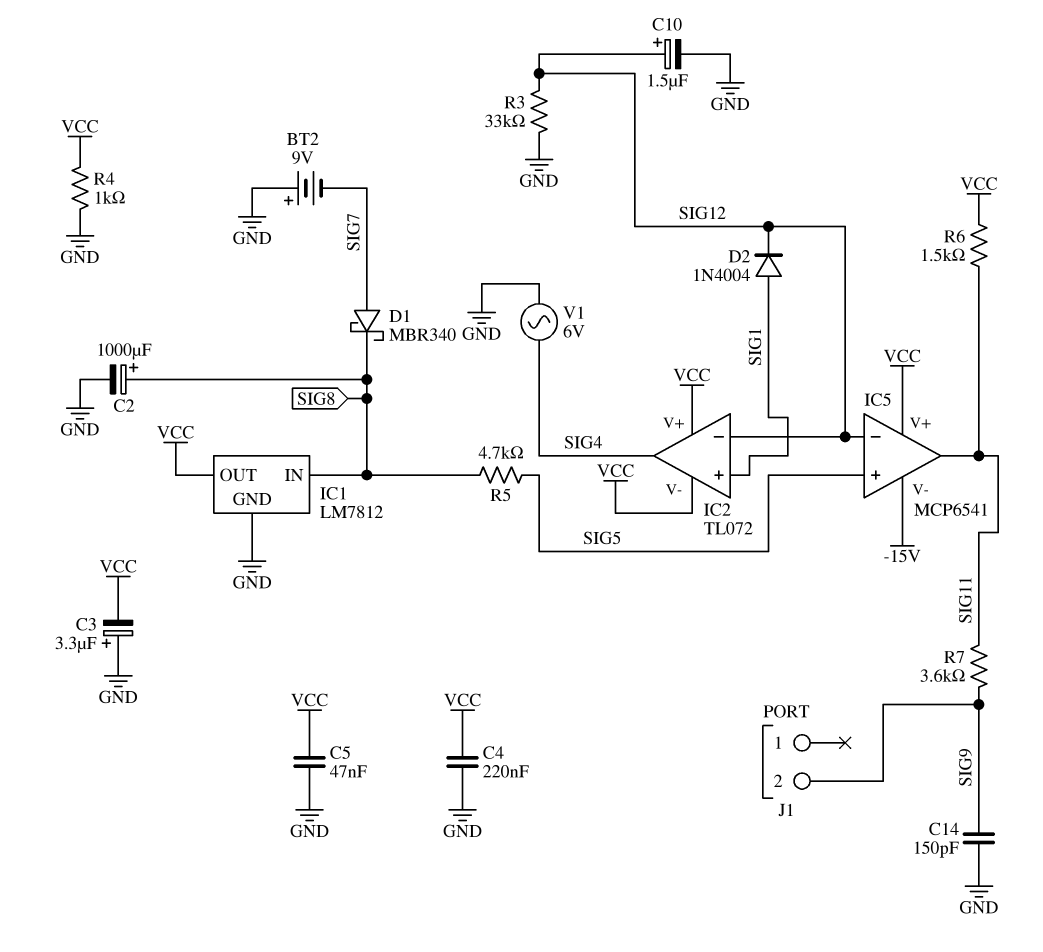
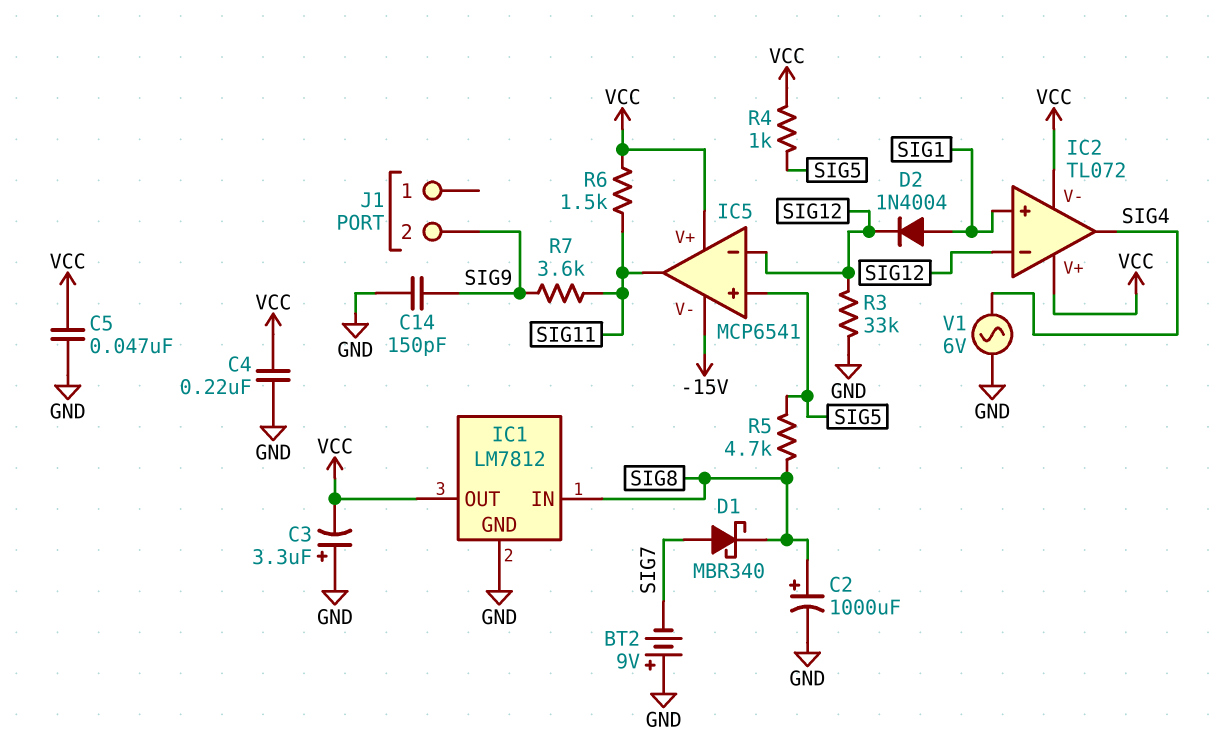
C10: 1.5uF (plus SIG12, minus GND) -> none
R4: 1k (GND, VCC) -> 1k (SIG5, VCC)

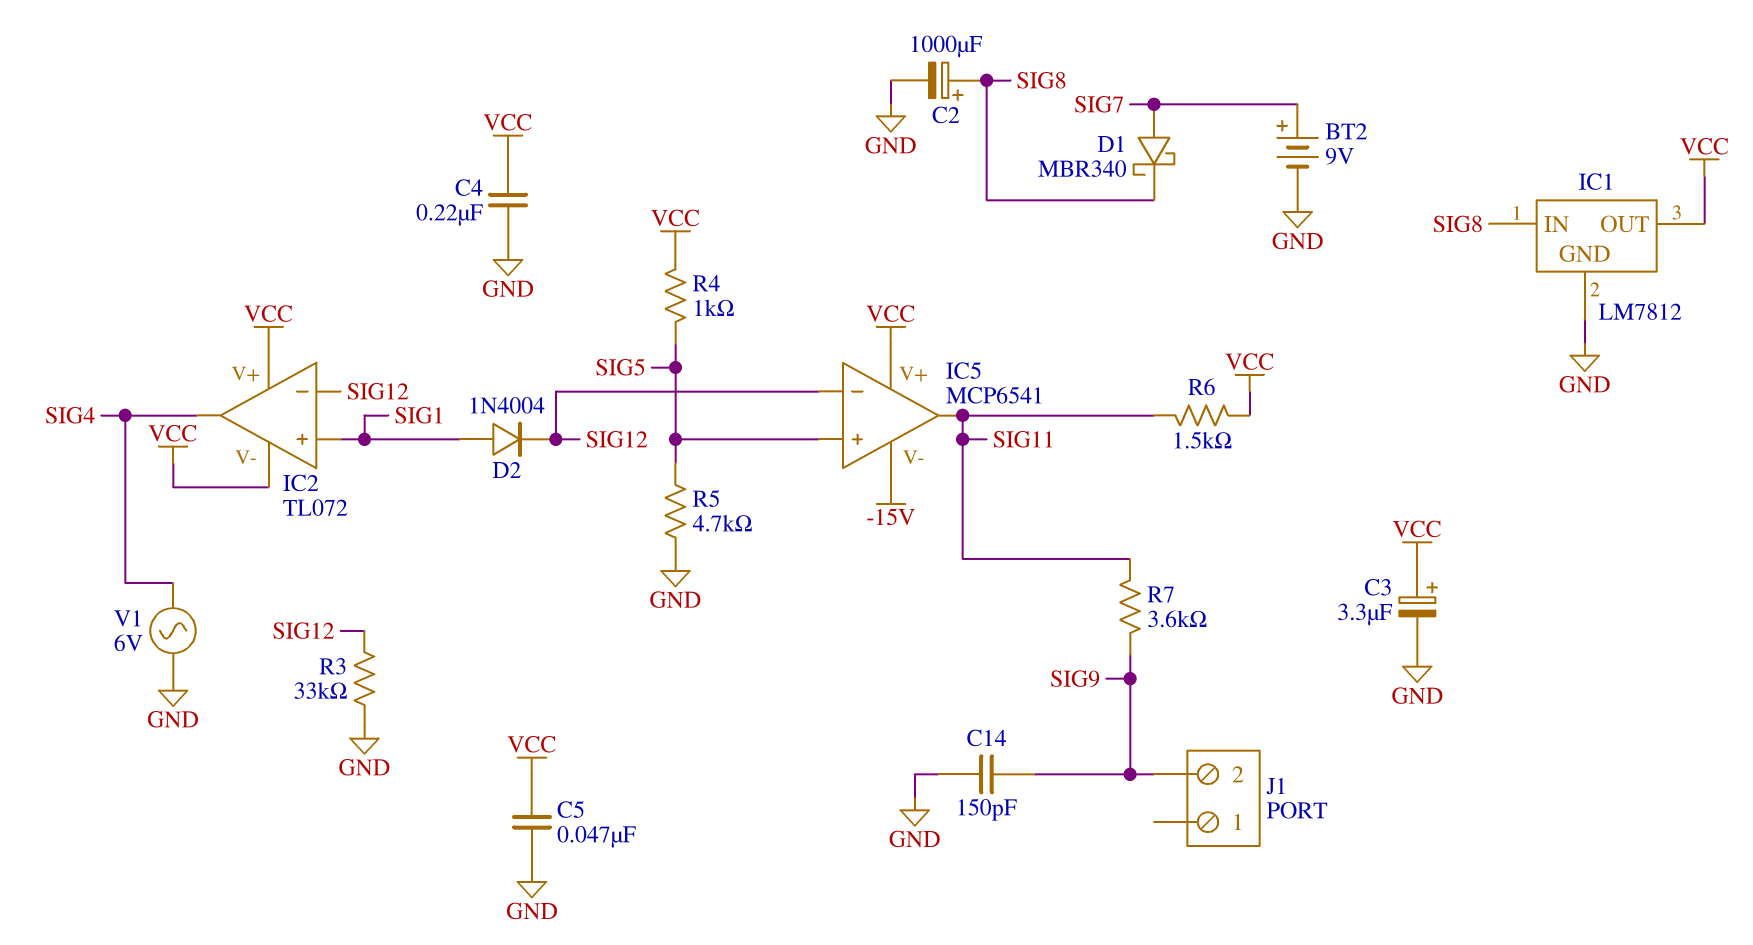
BT2: 9V (plus GND, minus SIG7) -> 9V (plus SIG7, minus GND)
C3: 3.3uF (plus GND, minus VCC) -> 3.3uF (plus VCC, minus GND)
R5: 4.7k (SIG5, SIG8) -> 4.7k (GND, SIG5)

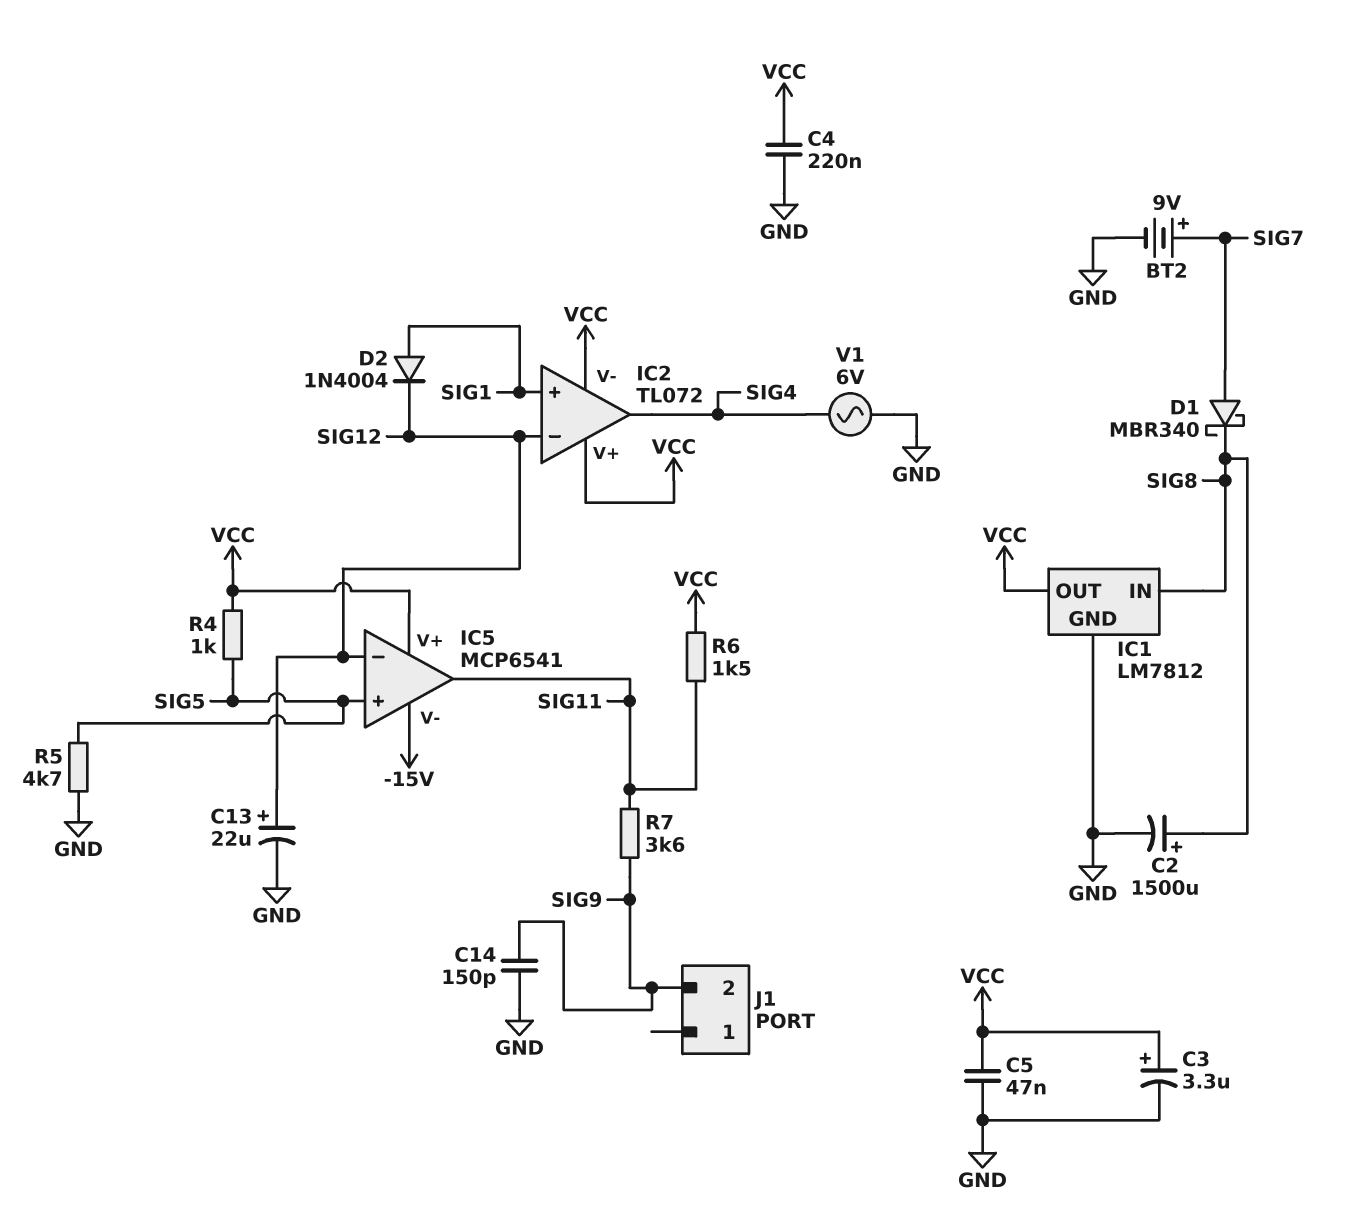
C2: 1000uF (plus SIG8, minus GND) -> 1500uF (plus SIG8, minus GND)
C13: none -> 22uF (plus SIG12, minus GND)
R3: 33k (GND, SIG12) -> none

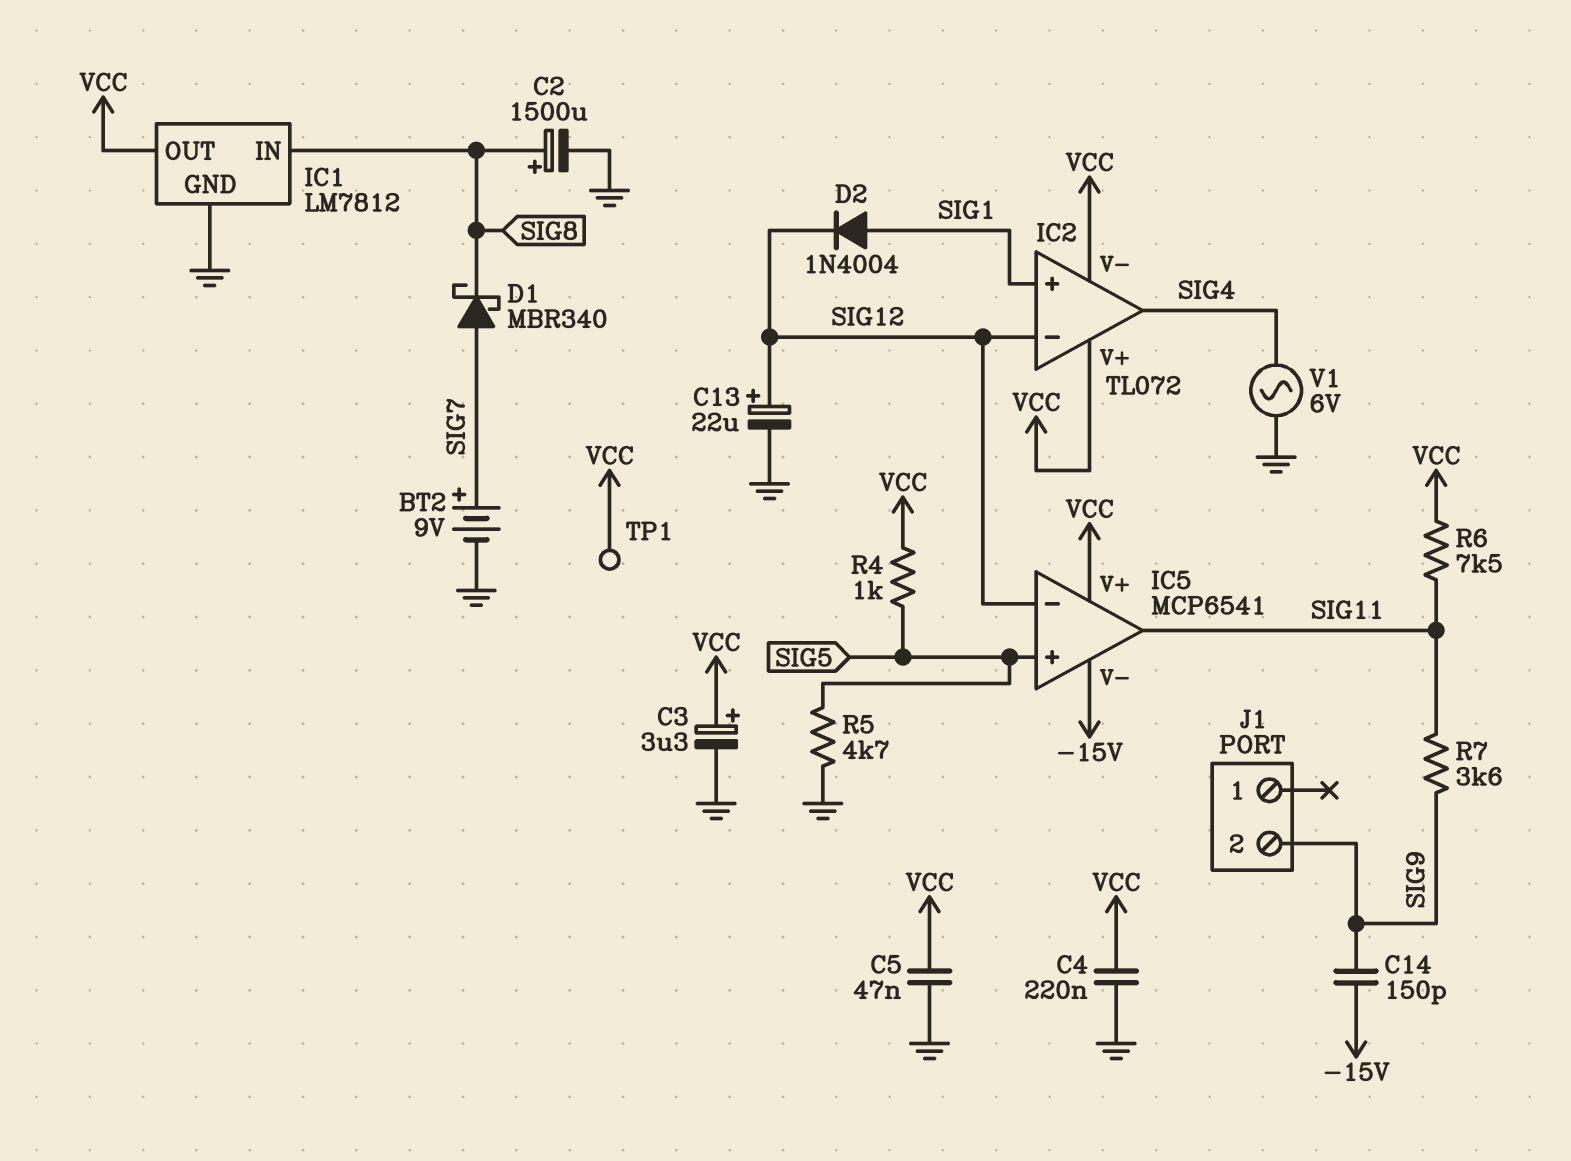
C14: 150pF (GND, SIG9) -> 150pF (-15V, SIG9)
R6: 1.5k (SIG11, VCC) -> 7.5k (SIG11, VCC)
TP1: none -> test point (VCC)

